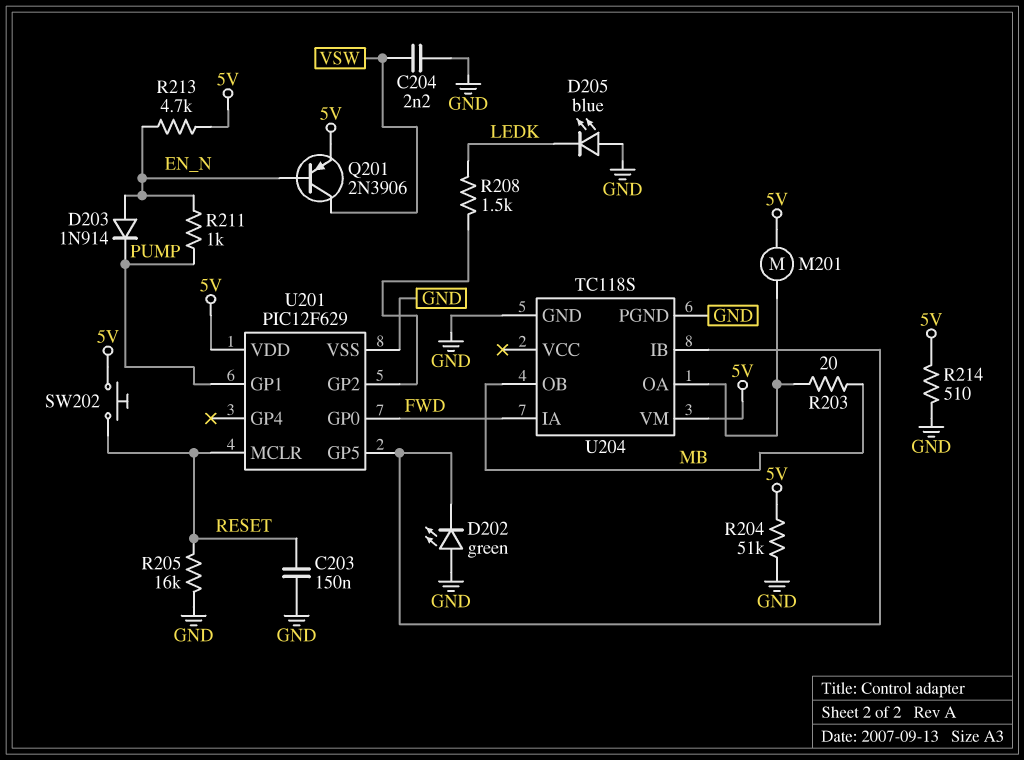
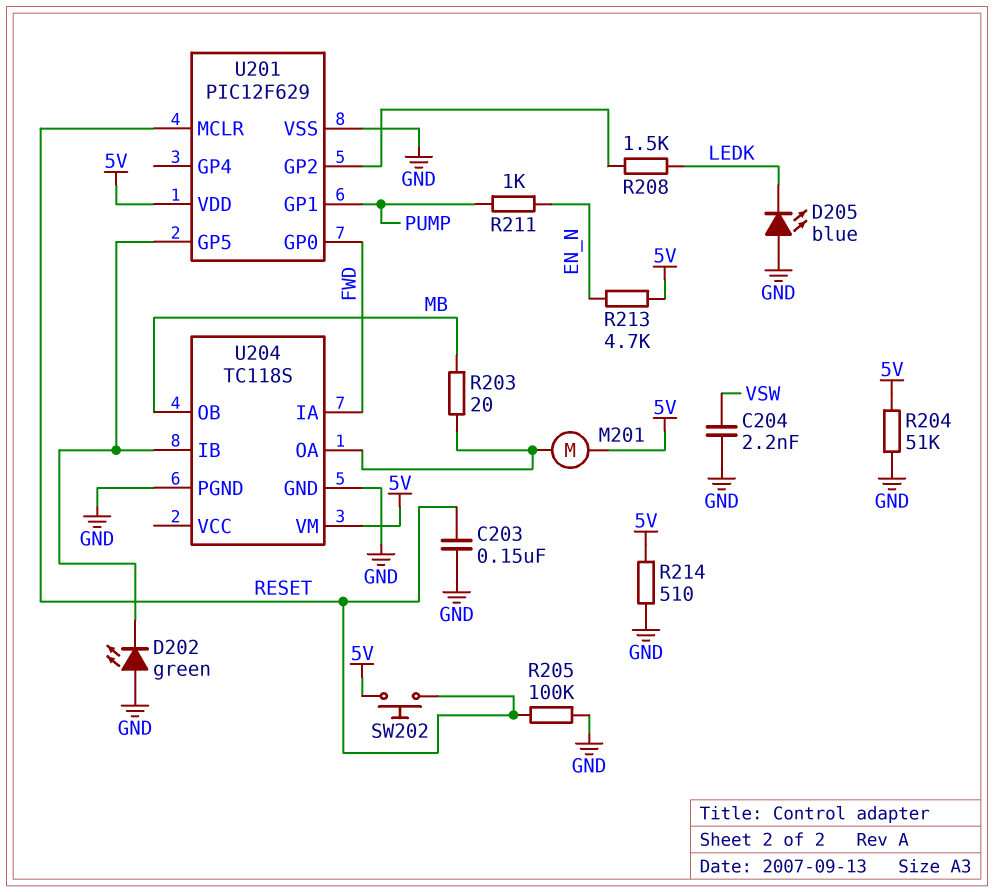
D203: diode 1N914 (A EN_N, K PUMP) -> none
Q201: PNP 2N3906 (B EN_N, C VSW, E 5V) -> none
R205: 16k (GND, RESET) -> 100k (GND, RESET)

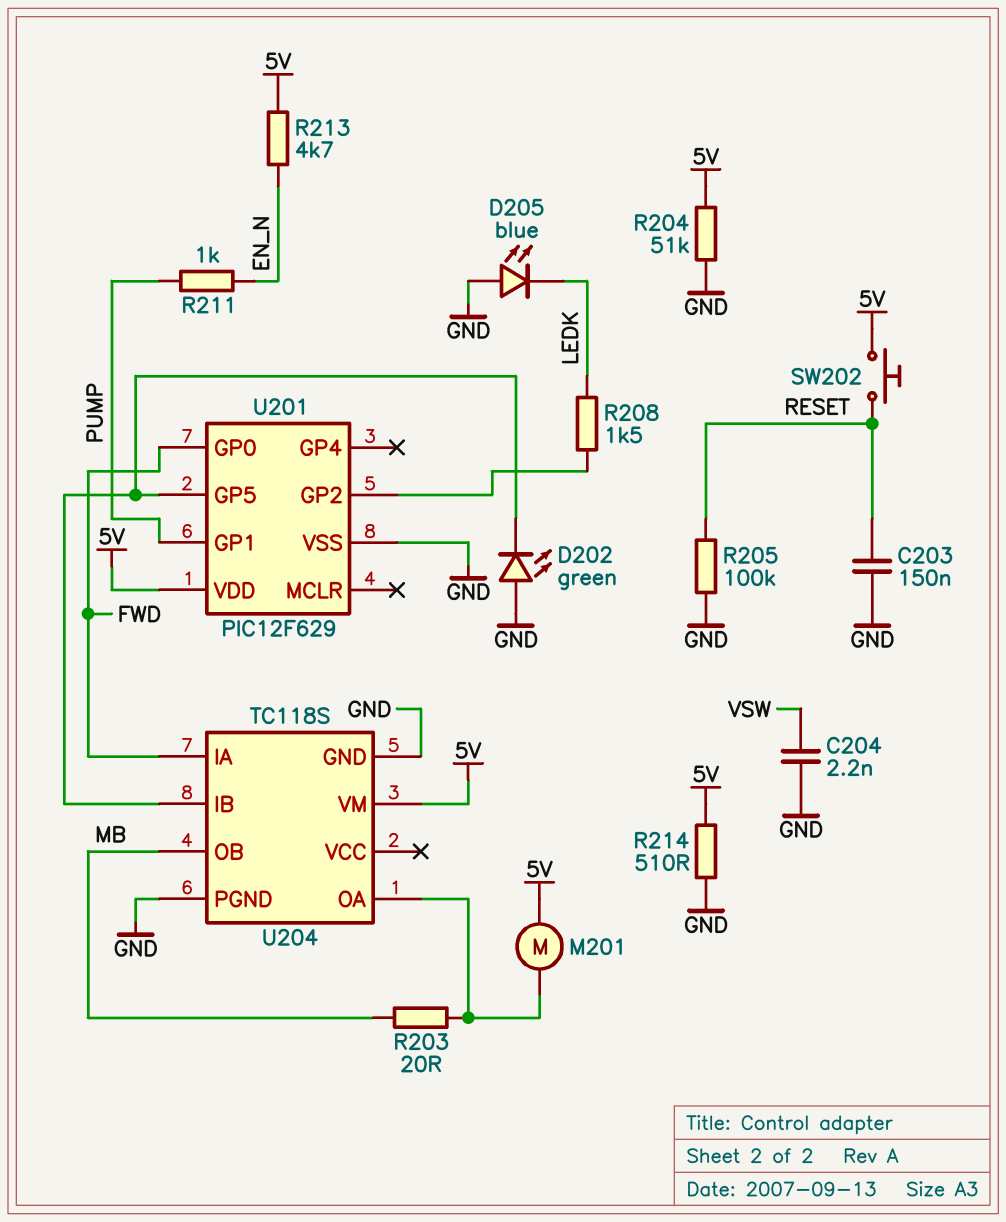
U201 pin MCLR: RESET -> none

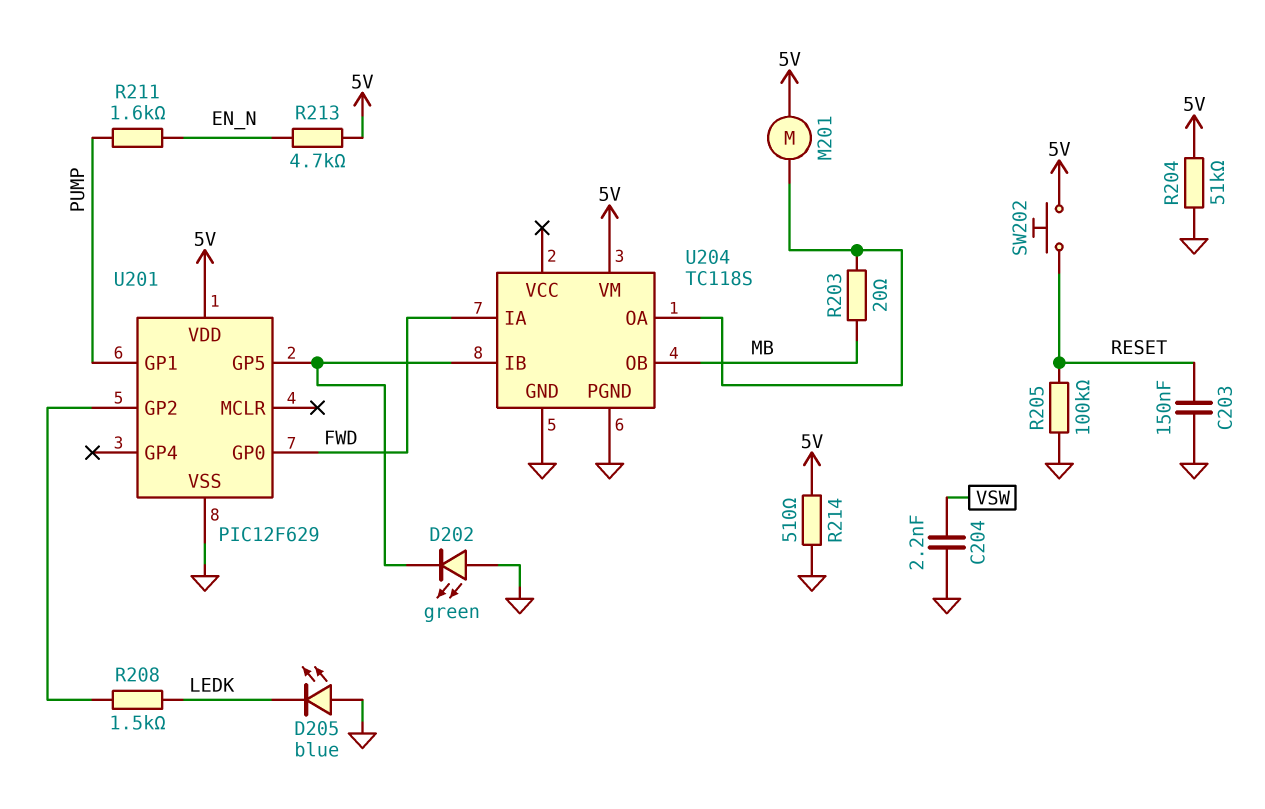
R211: 1k (EN_N, PUMP) -> 1.6k (EN_N, PUMP)

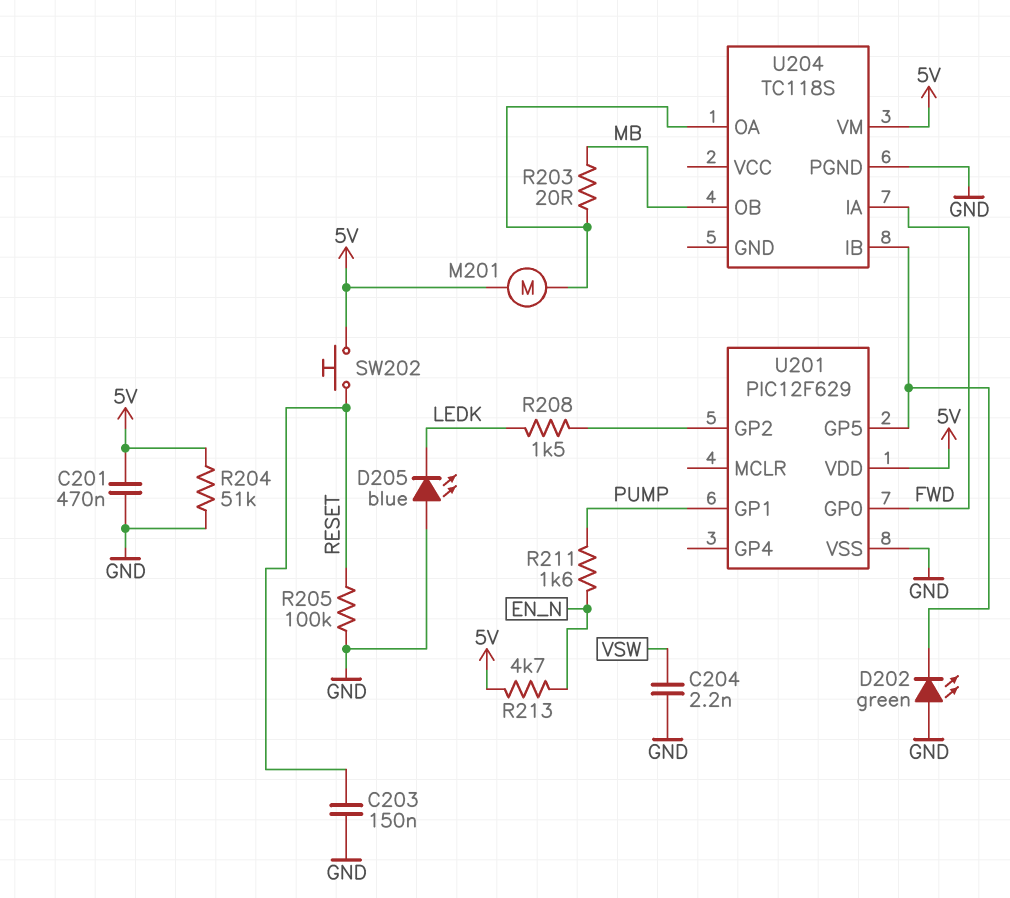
C201: none -> 470nF (5V, GND)
R214: 510 (5V, GND) -> none
U204 pin GND: GND -> none

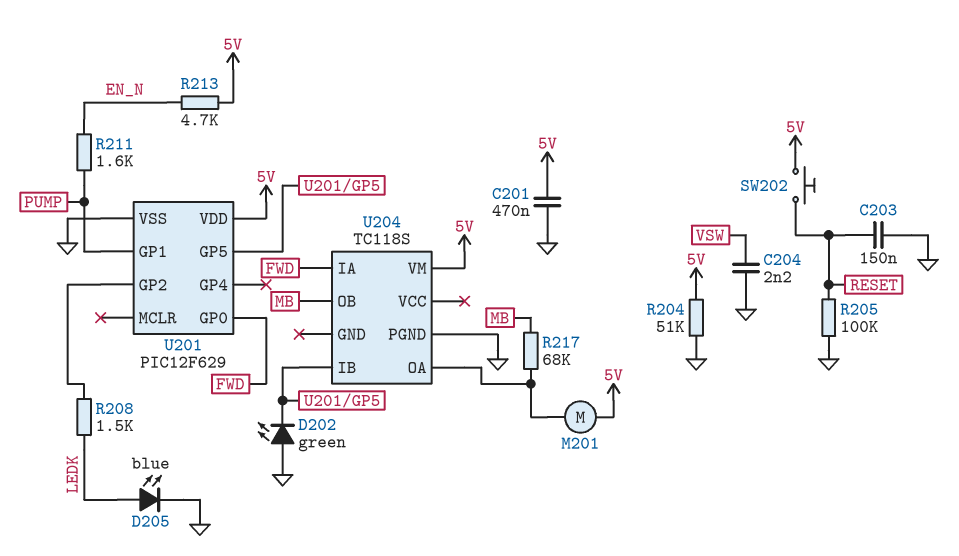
D205: LED blue (A GND, K LEDK) -> LED blue (A LEDK, K GND)
R203: 20 (MB, U204/OA) -> none
R217: none -> 68k (MB, U204/OA)

